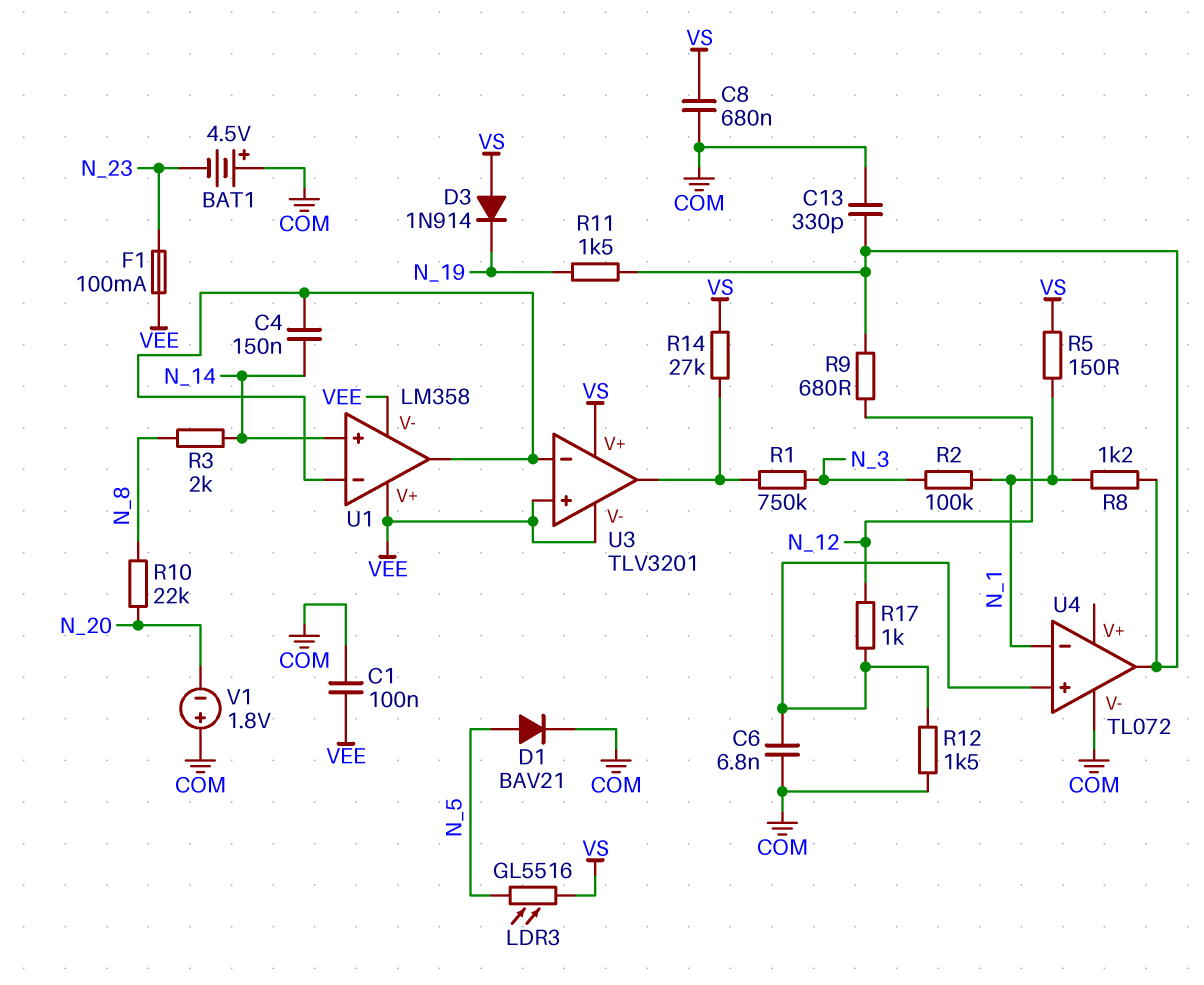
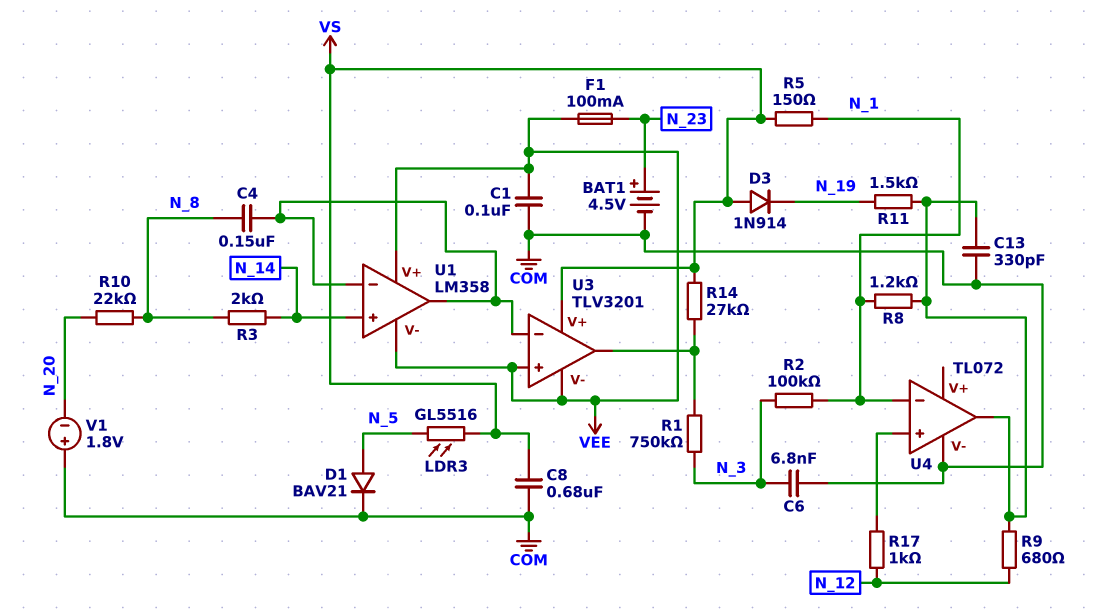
BAT1: 4.5V (plus COM, minus N_23) -> 4.5V (plus N_23, minus COM)
C4: 150nF (N_14, U1/in-) -> 150nF (N_8, U1/in-)
C6: 6.8nF (COM, U4/in+) -> 6.8nF (COM, N_3)
R12: 1.5k (COM, U4/in+) -> none

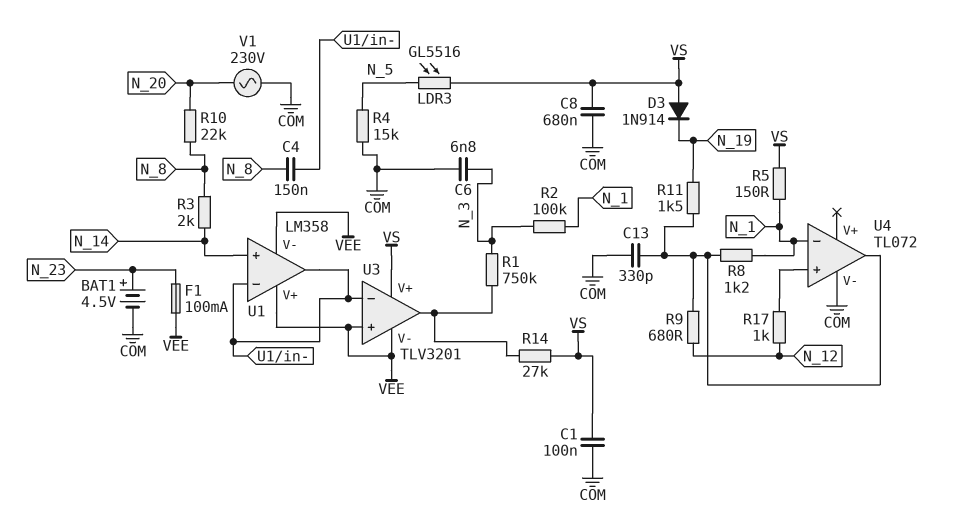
C1: 100nF (COM, VEE) -> 100nF (COM, VS)
D1: diode BAV21 (A N_5, K COM) -> none
R4: none -> 15k (COM, N_5)
V1: 1.8V (plus COM, minus N_20) -> AC 230V (COM, N_20)

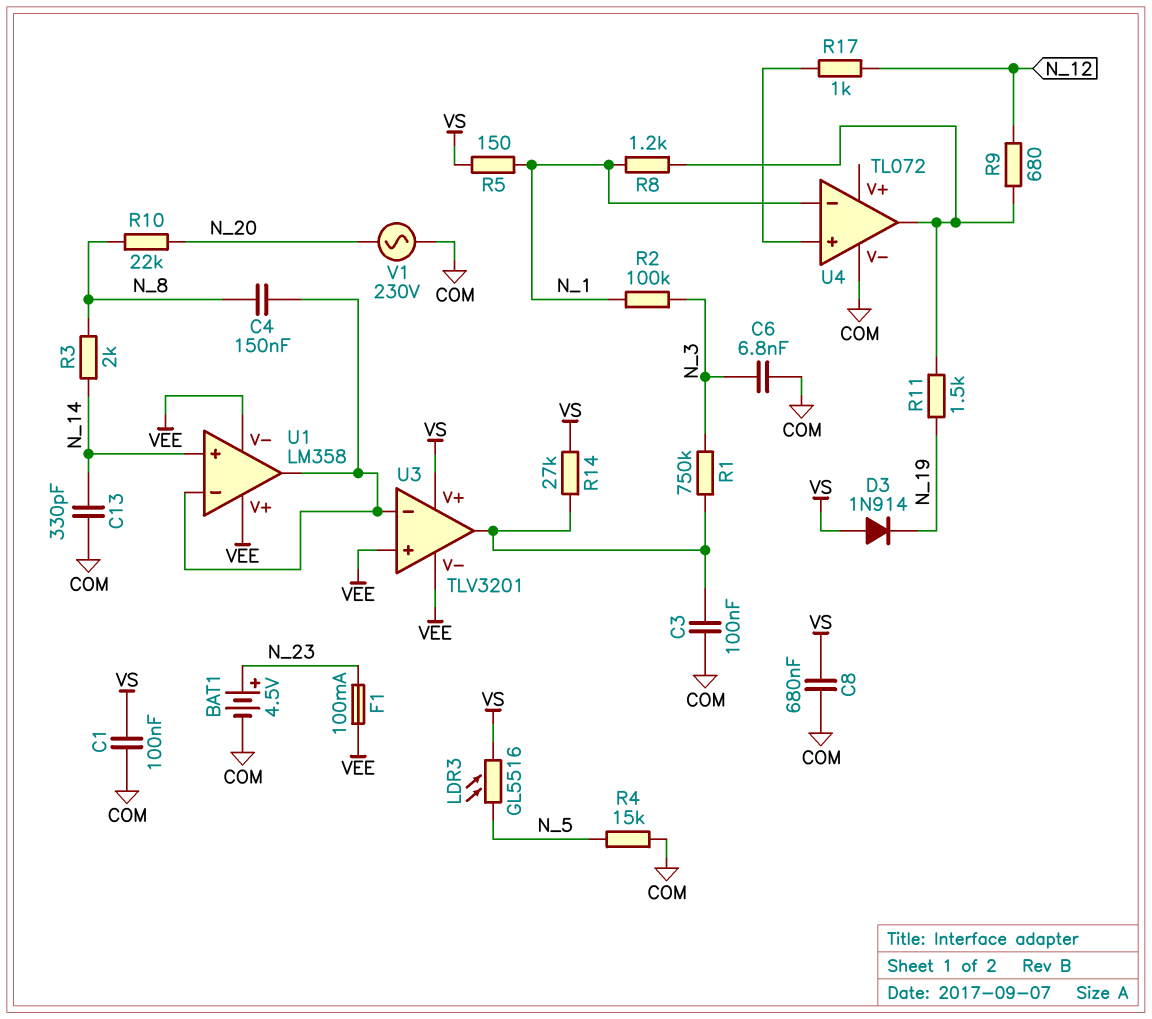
C3: none -> 100nF (COM, U3/out)
C13: 330pF (COM, U4/out) -> 330pF (COM, N_14)

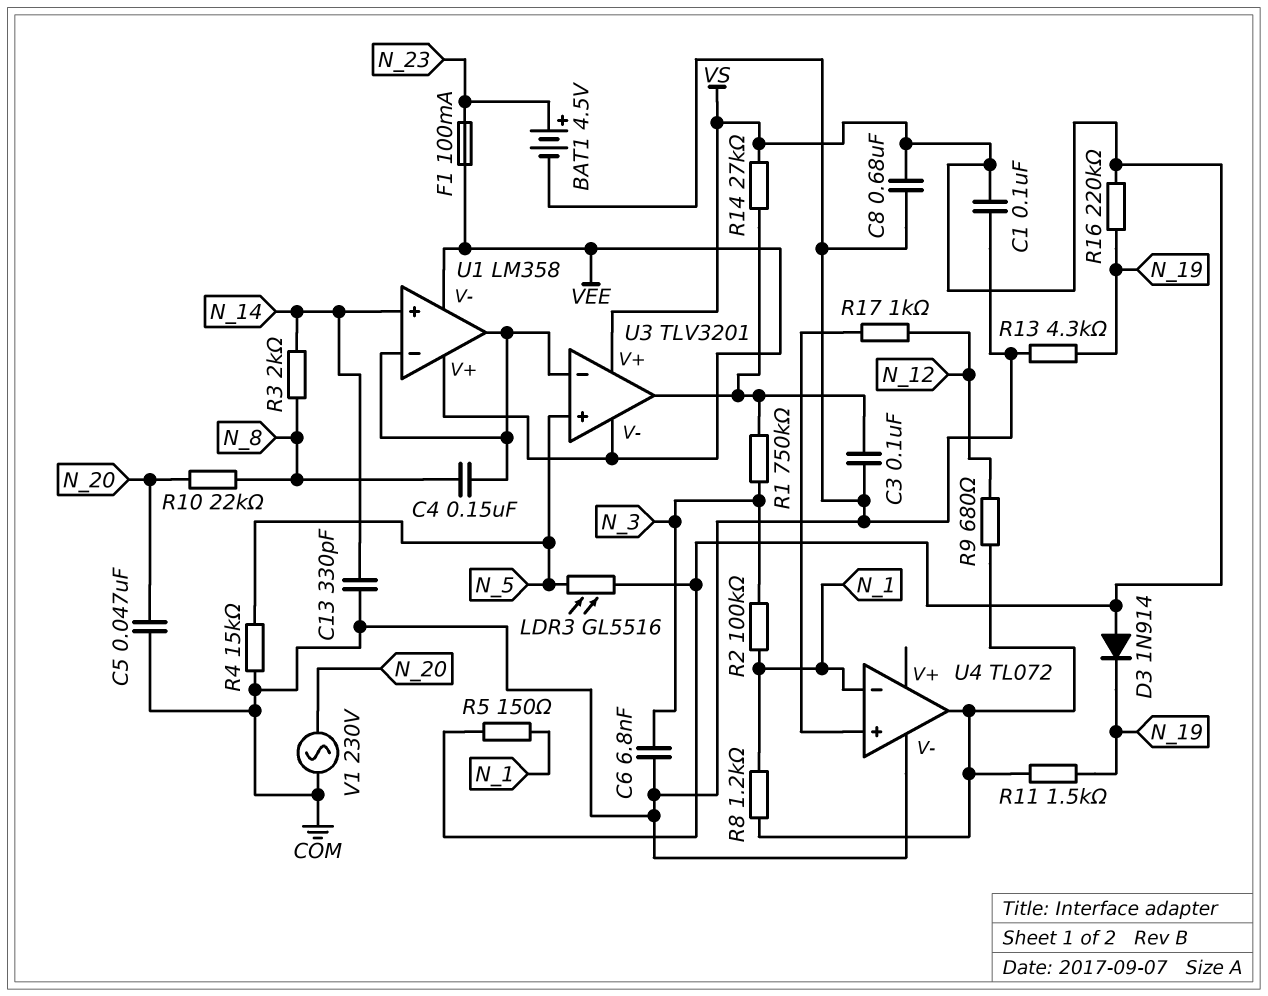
C5: none -> 47nF (COM, N_20)
R13: none -> 4.3k (COM, N_19)
R16: none -> 220k (N_19, VS)
U3 pin in+: VEE -> N_5

